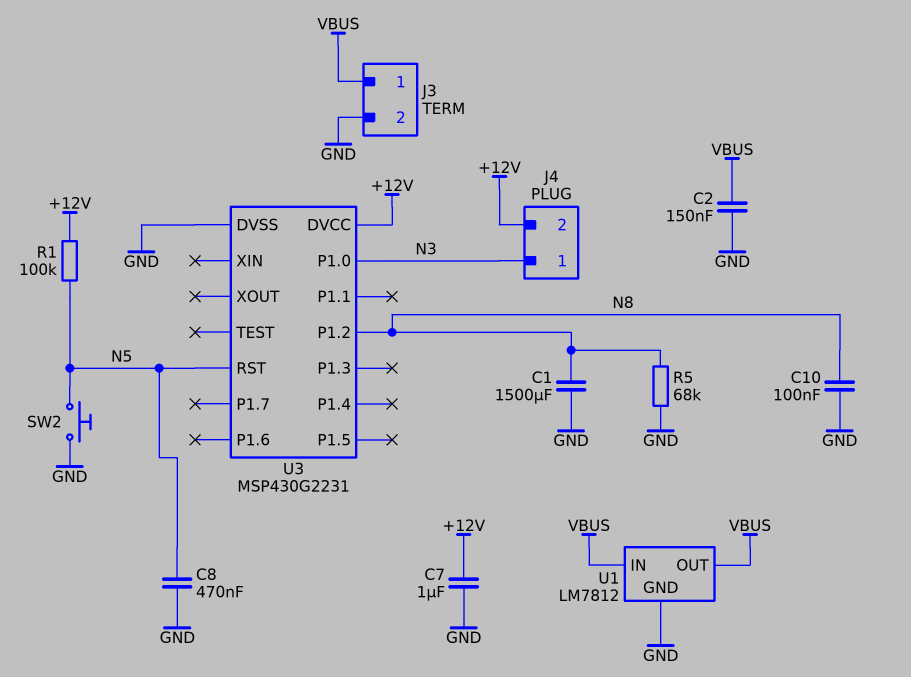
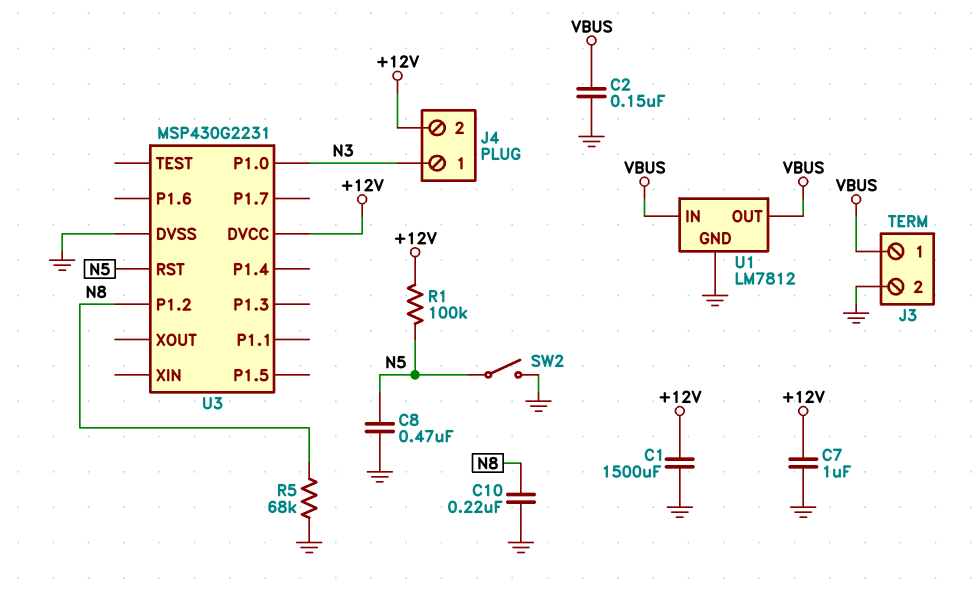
C1: 1500uF (GND, N8) -> 1500uF (+12V, GND)
C10: 100nF (GND, N8) -> 220nF (GND, N8)
SW2: button (GND, N5) -> switch (GND, N5)

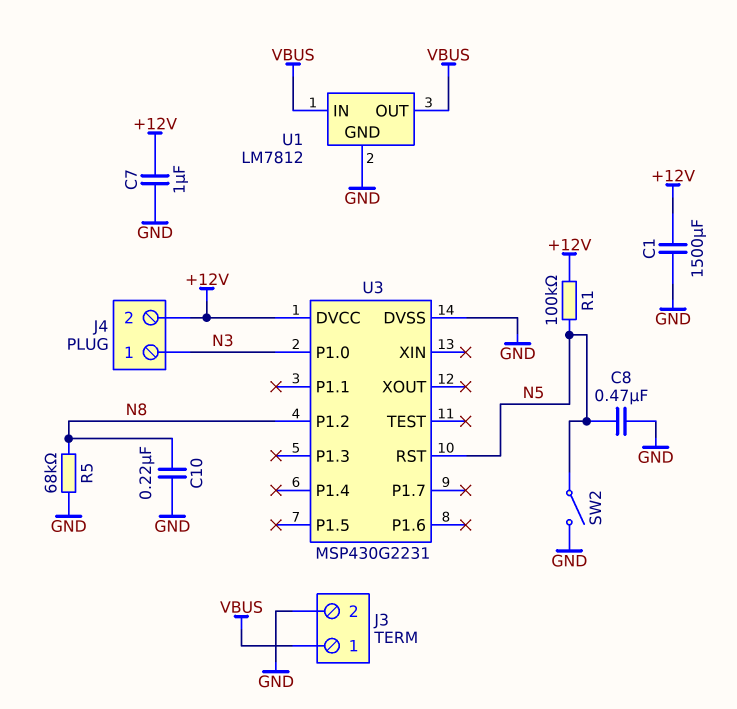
C2: 150nF (GND, VBUS) -> none

